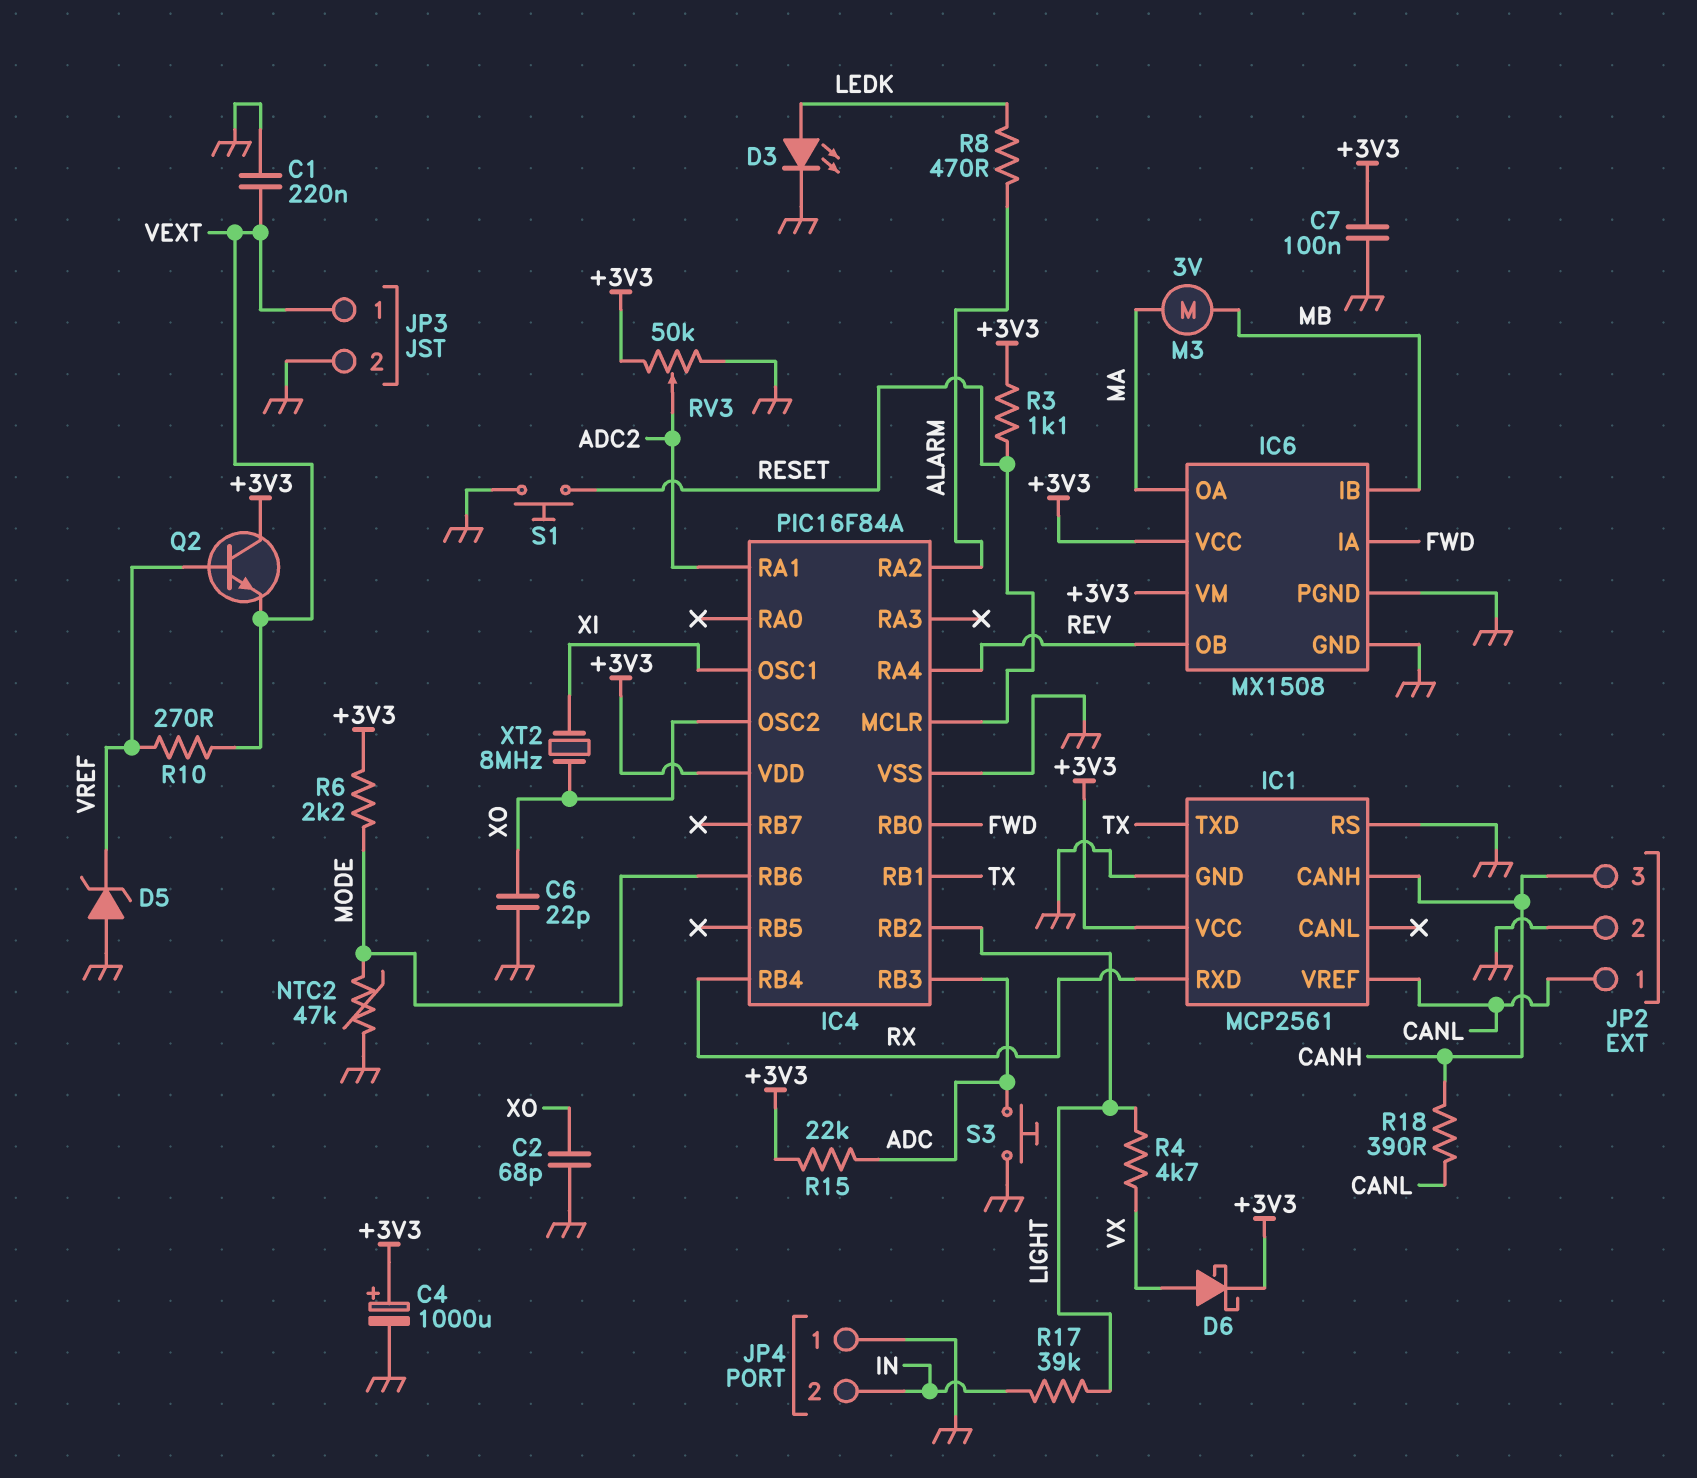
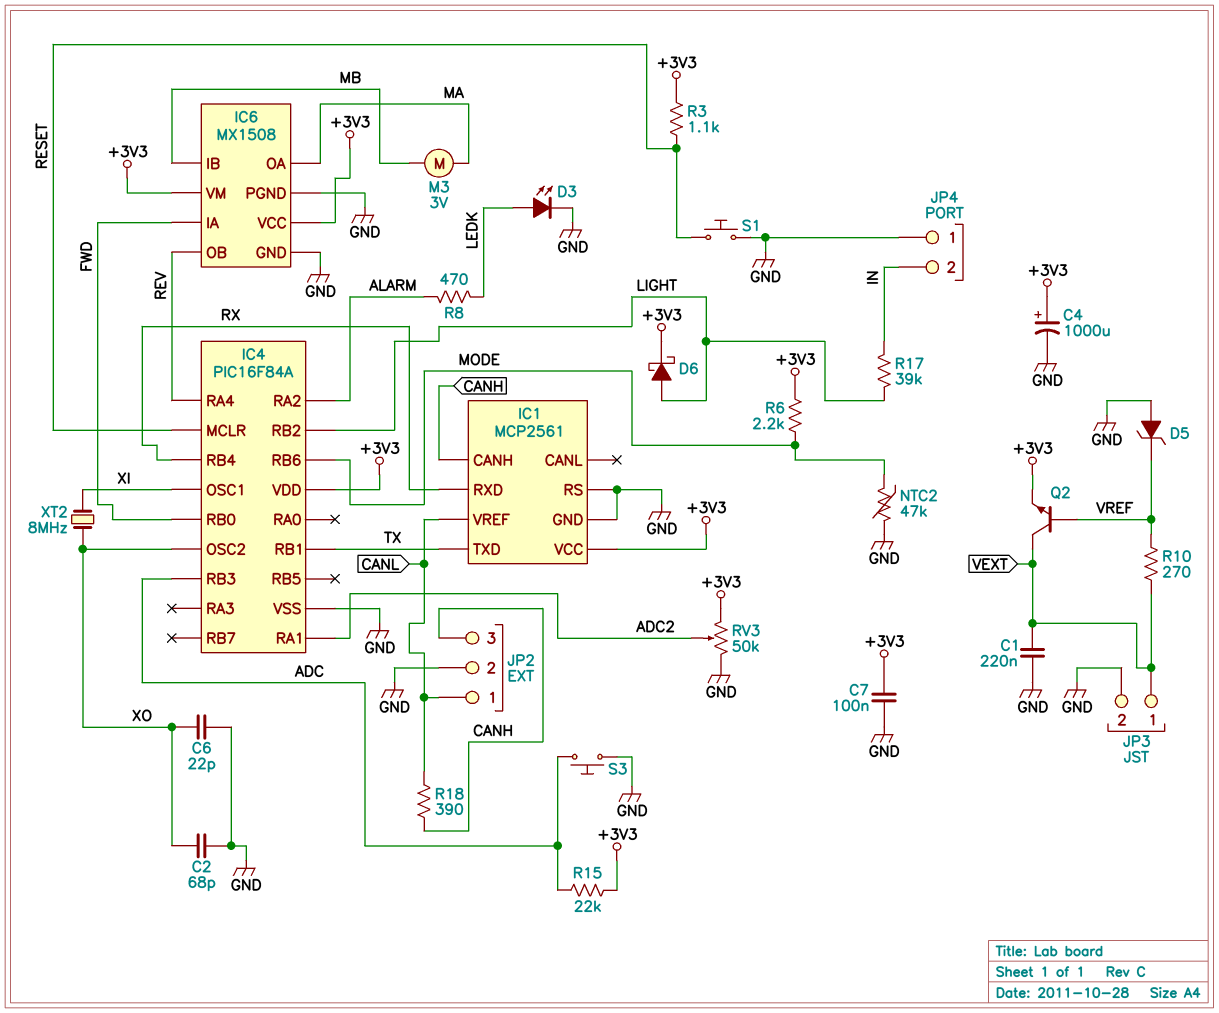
D6: schottky (A VX, K +3V3) -> schottky (A LIGHT, K +3V3)
Q2: NPN (B VREF, C +3V3, E VEXT) -> NPN (B VREF, C VEXT, E +3V3)
R4: 4.7k (LIGHT, VX) -> none

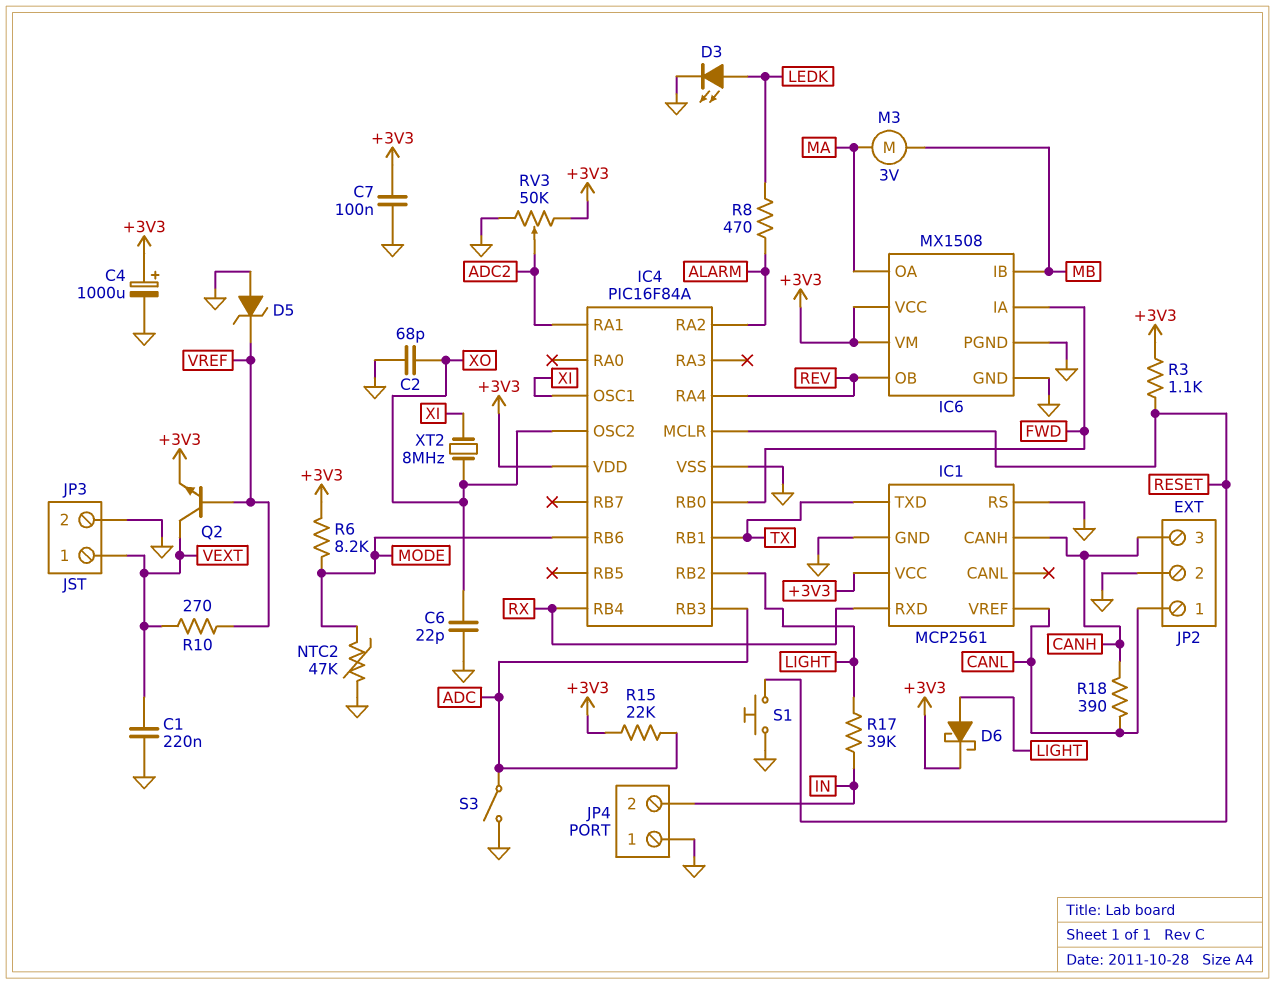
R6: 2.2k (+3V3, MODE) -> 8.2k (+3V3, MODE)
S3: button (ADC, GND) -> switch (ADC, GND)

